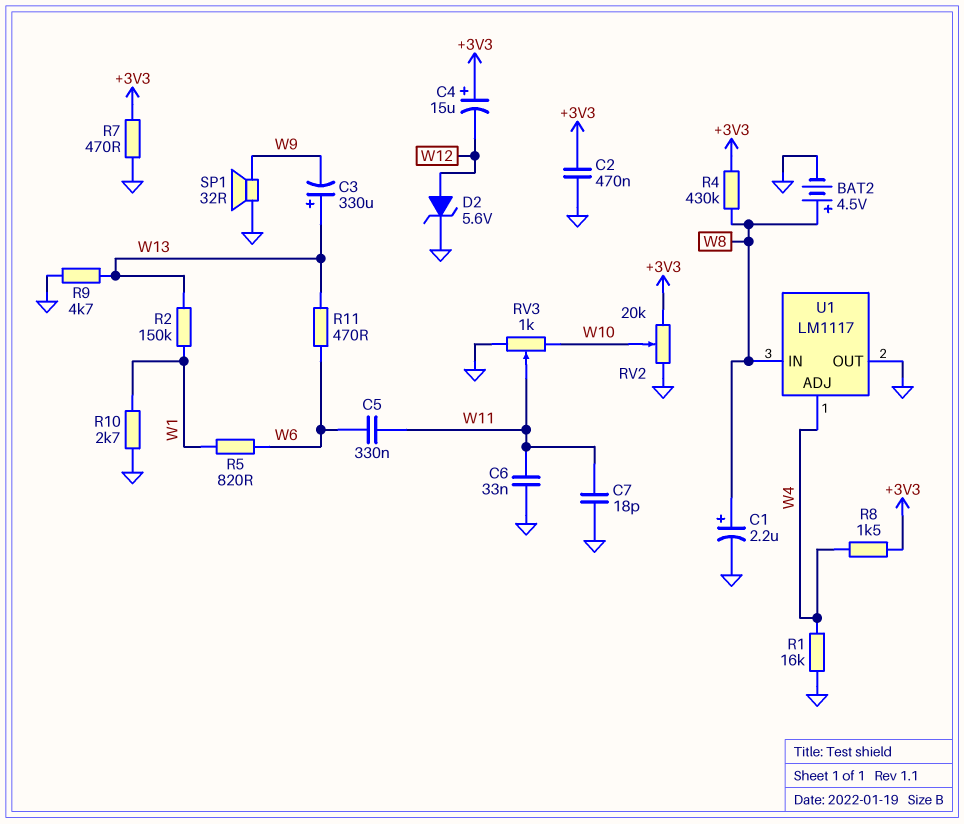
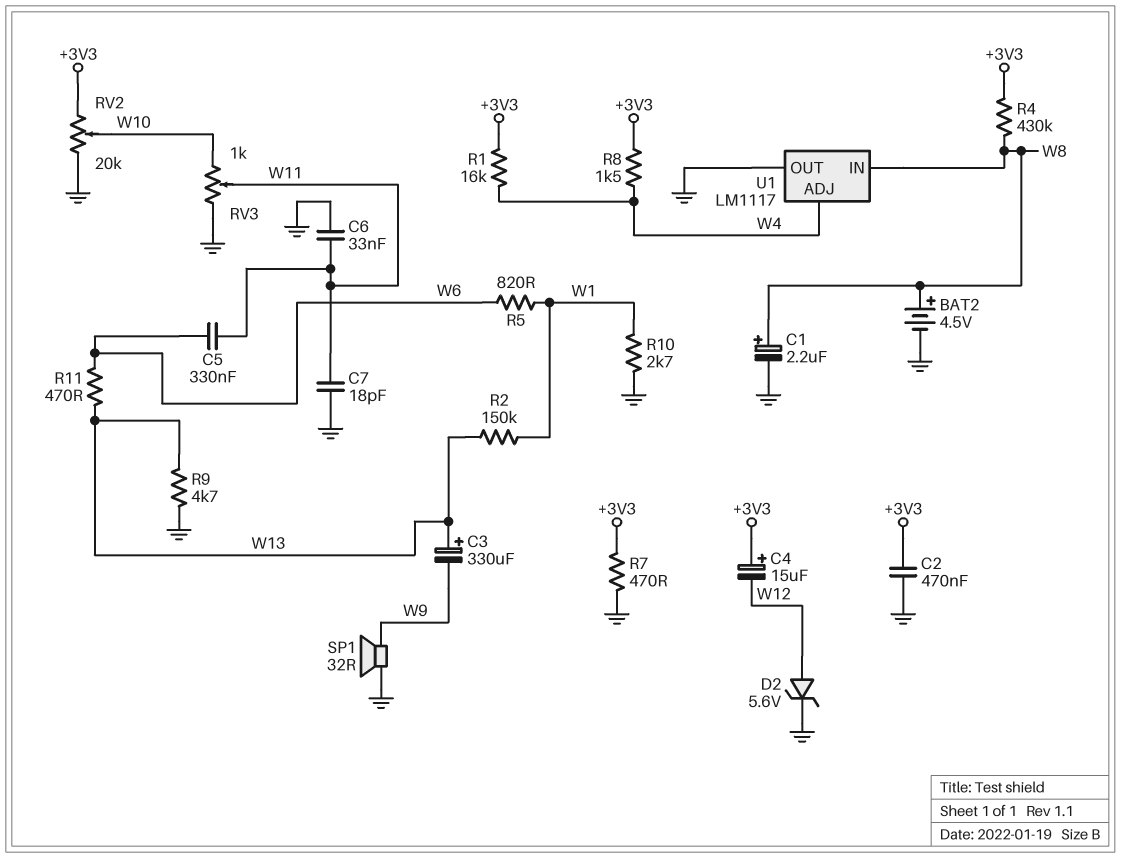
R1: 16k (GND, W4) -> 16k (+3V3, W4)

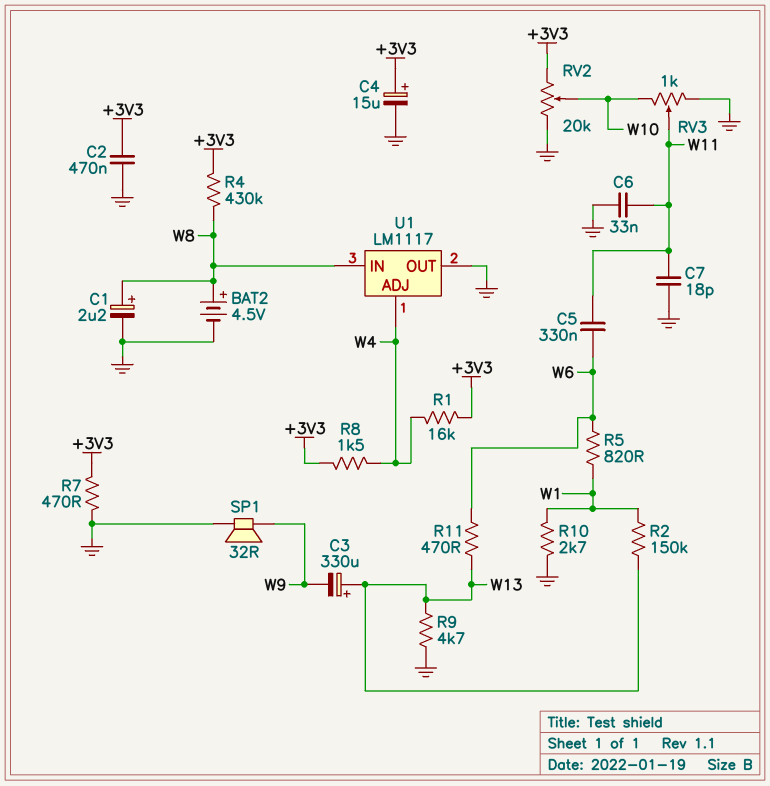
C4: 15uF (plus +3V3, minus W12) -> 15uF (plus +3V3, minus GND)
D2: zener 5.6V (A W12, K GND) -> none

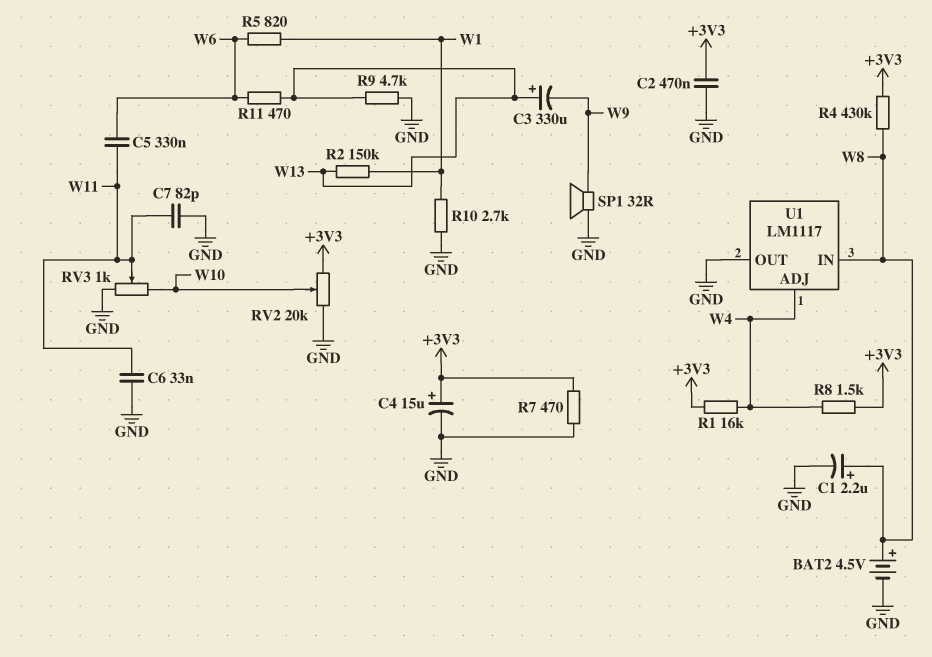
C7: 18pF (GND, W11) -> 82pF (GND, W11)

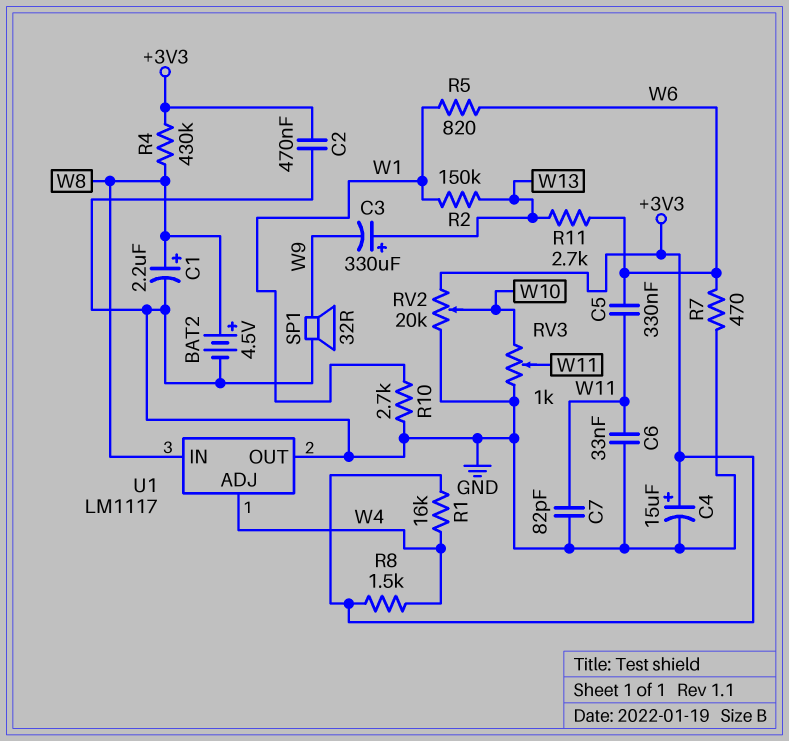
R7: 470 (+3V3, GND) -> 470 (GND, W6)
R9: 4.7k (GND, W13) -> none
R11: 470 (W6, W13) -> 2.7k (W6, W13)

